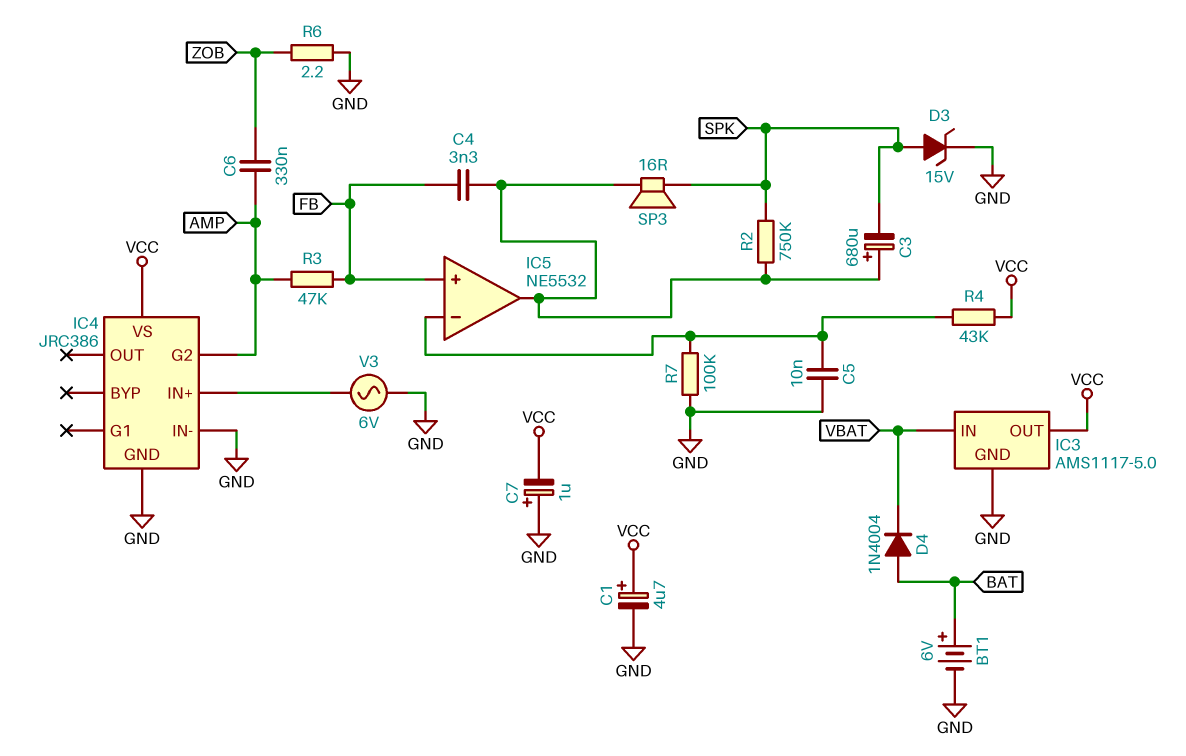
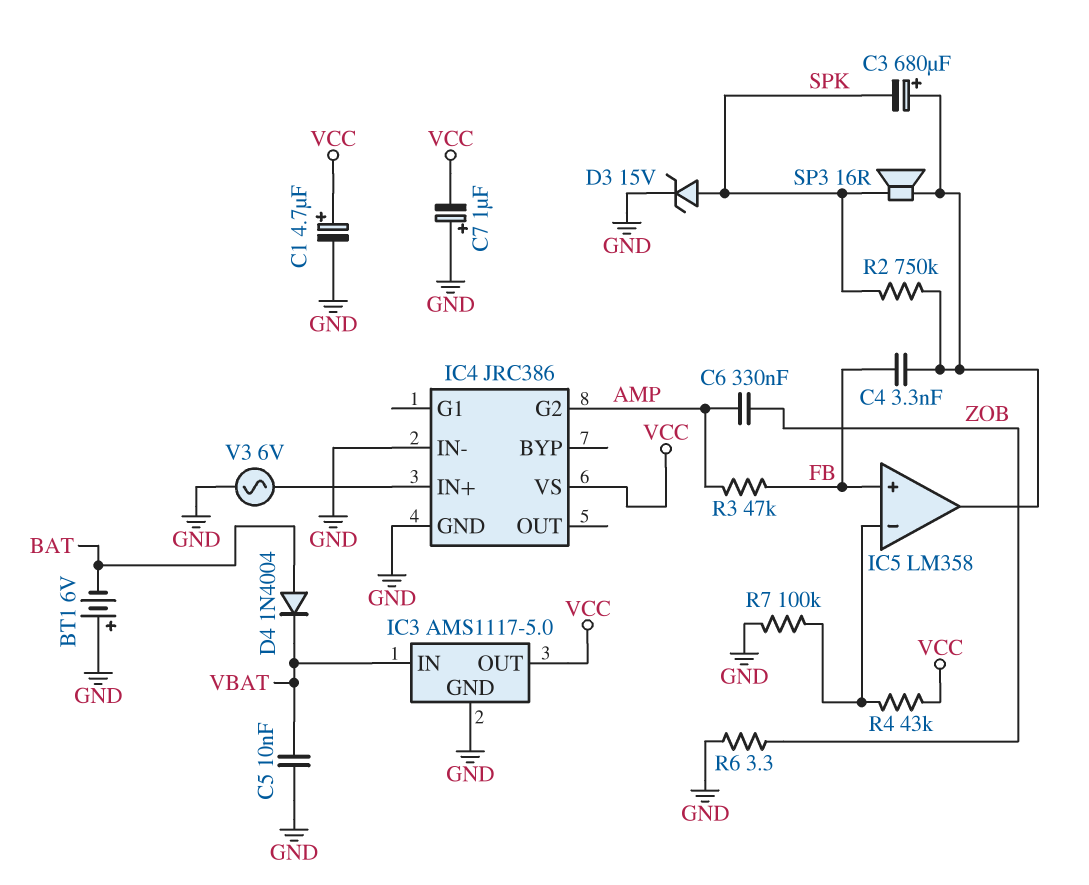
BT1: 6V (plus BAT, minus GND) -> 6V (plus GND, minus BAT)
C5: 10nF (GND, IC5/in-) -> 10nF (GND, VBAT)
IC5: NE5532 -> LM358
R6: 2.2 (GND, ZOB) -> 3.3 (GND, ZOB)

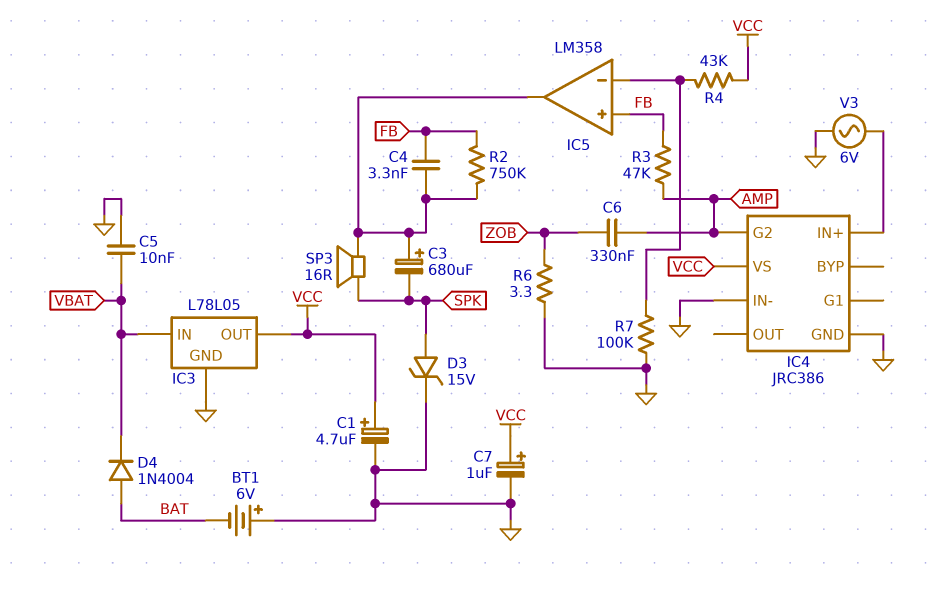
C7: 1uF (plus GND, minus VCC) -> 1uF (plus VCC, minus GND)
IC3: AMS1117-5.0 -> L78L05
R2: 750k (IC5/out, SPK) -> 750k (FB, IC5/out)

